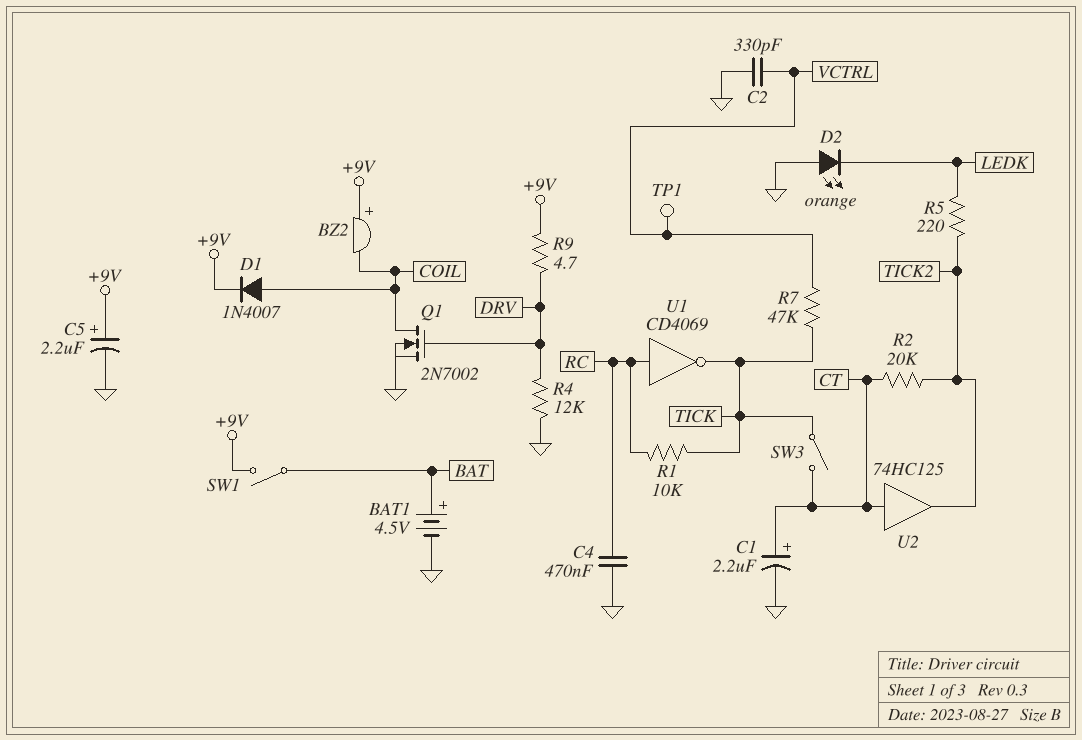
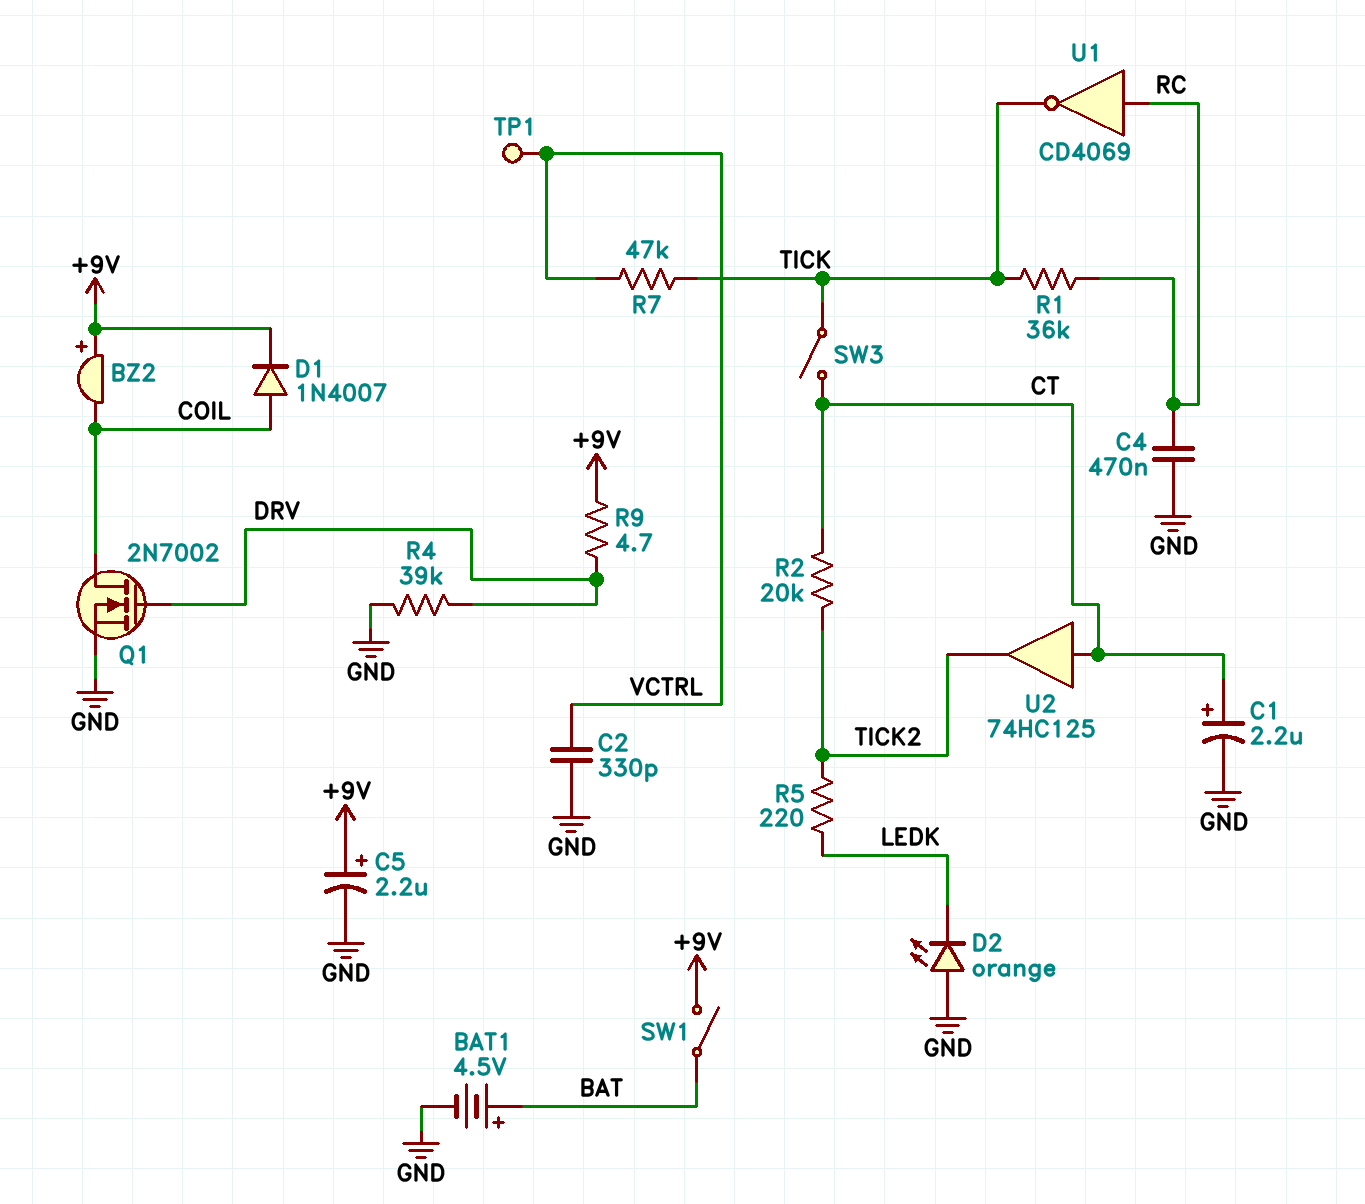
R1: 10k (RC, TICK) -> 36k (RC, TICK)
R4: 12k (DRV, GND) -> 39k (DRV, GND)

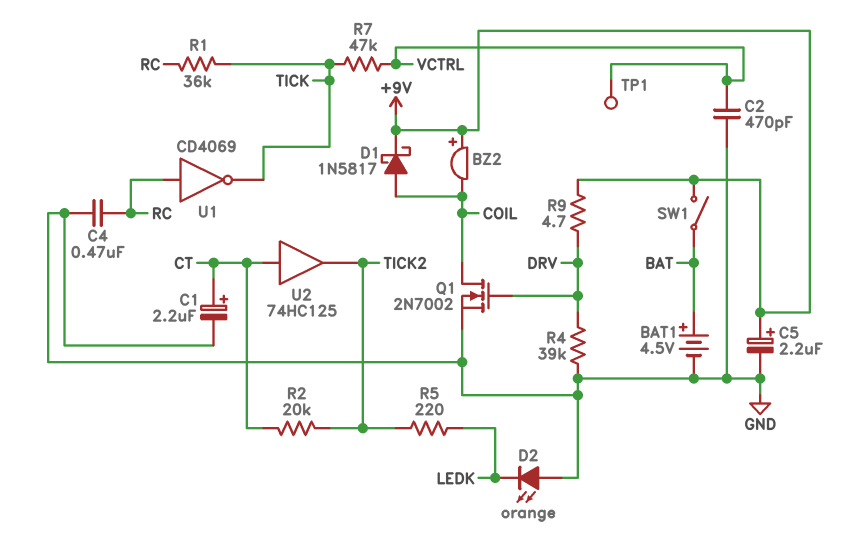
C2: 330pF (GND, VCTRL) -> 470pF (GND, VCTRL)
D1: diode 1N4007 (A COIL, K +9V) -> schottky 1N5817 (A COIL, K +9V)
SW3: switch (CT, TICK) -> none

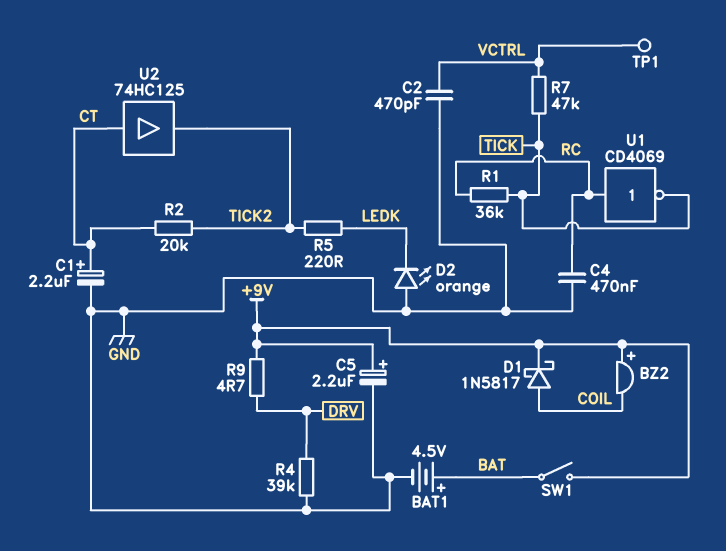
Q1: NMOS 2N7002 (G DRV, D COIL, S GND) -> none

